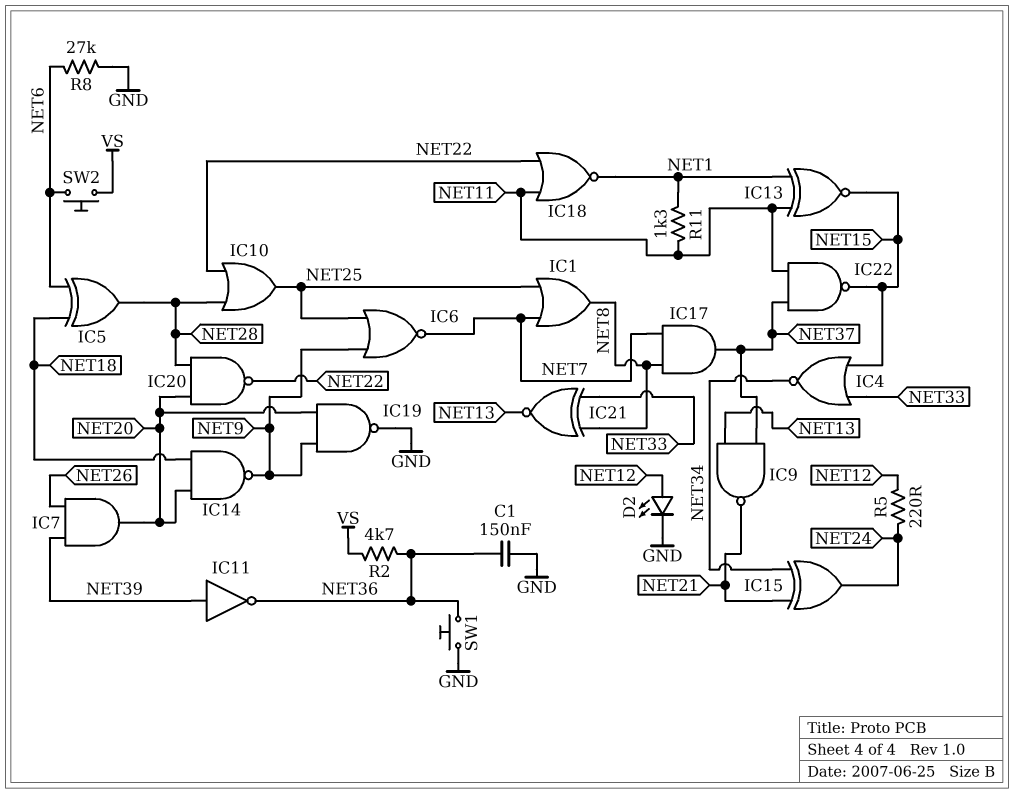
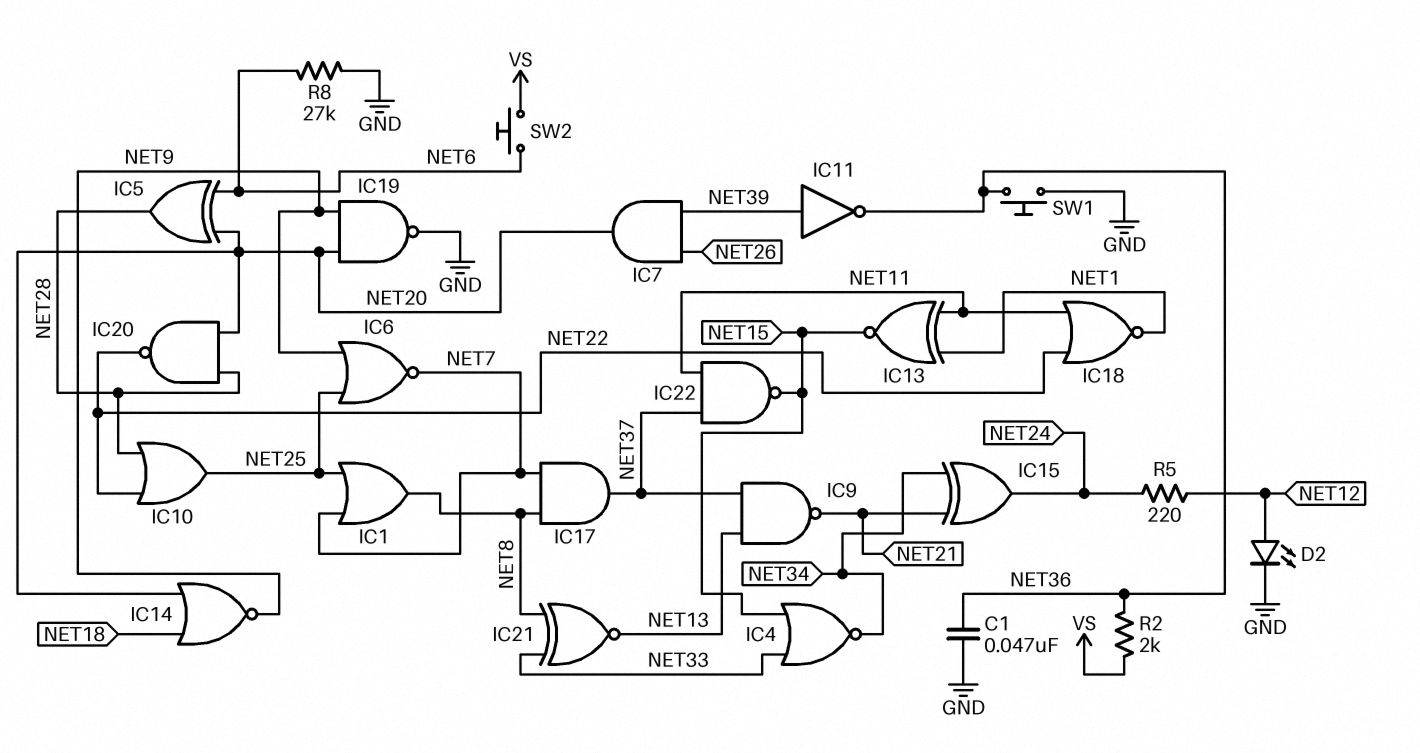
C1: 150nF (GND, NET36) -> 47nF (GND, NET36)
IC5: XOR (in NET6, in NET18, out NET28) -> XOR (in NET6, in NET20, out NET28)
IC14: NAND (in NET18, in NET20, out NET9) -> NOR (in NET18, in NET20, out NET9)
R2: 4.7k (NET36, VS) -> 2k (NET36, VS)
R11: 1.3k (NET1, NET11) -> none

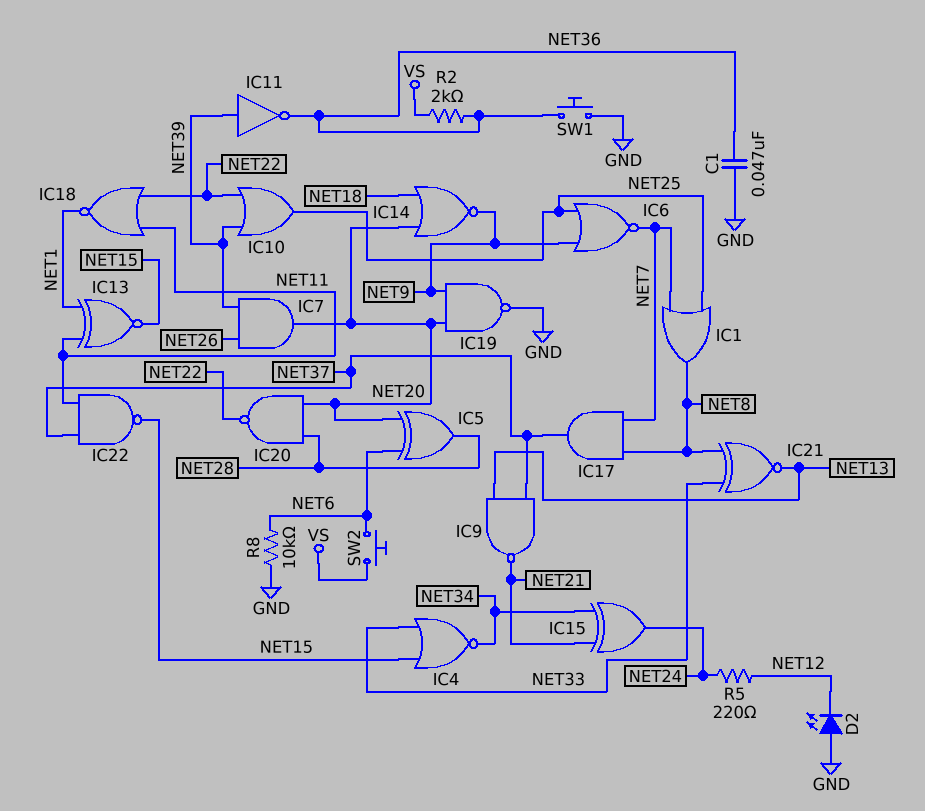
D2: LED (A NET12, K GND) -> LED (A GND, K NET12)
IC10: OR (in NET22, in NET28, out NET25) -> OR (in NET22, in NET39, out NET25)
R8: 27k (GND, NET6) -> 10k (GND, NET6)

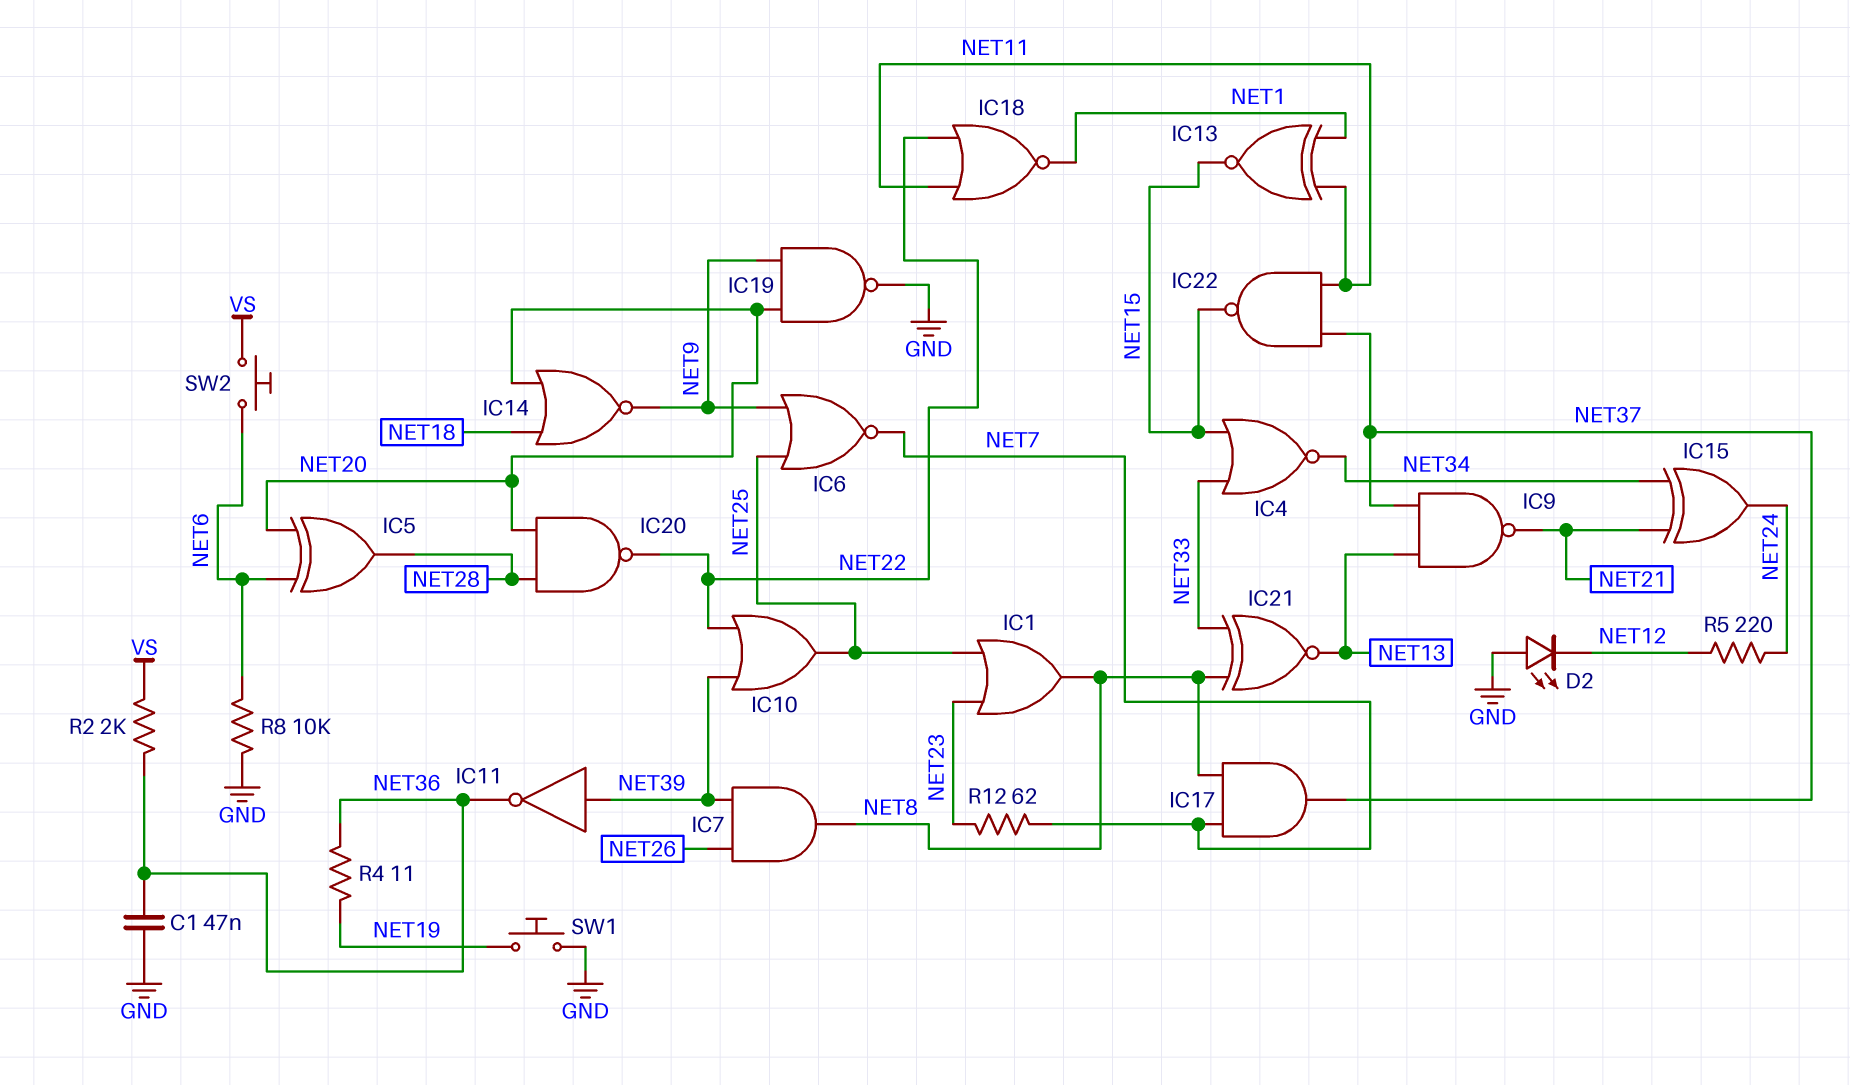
IC1: OR (in NET7, in NET25, out NET8) -> OR (in NET23, in NET25, out NET8)
IC7: AND (in NET26, in NET39, out NET20) -> AND (in NET26, in NET39, out NET8)
R4: none -> 11 (NET19, NET36)
R12: none -> 62 (NET7, NET23)
SW1: button (GND, NET36) -> button (GND, NET19)

